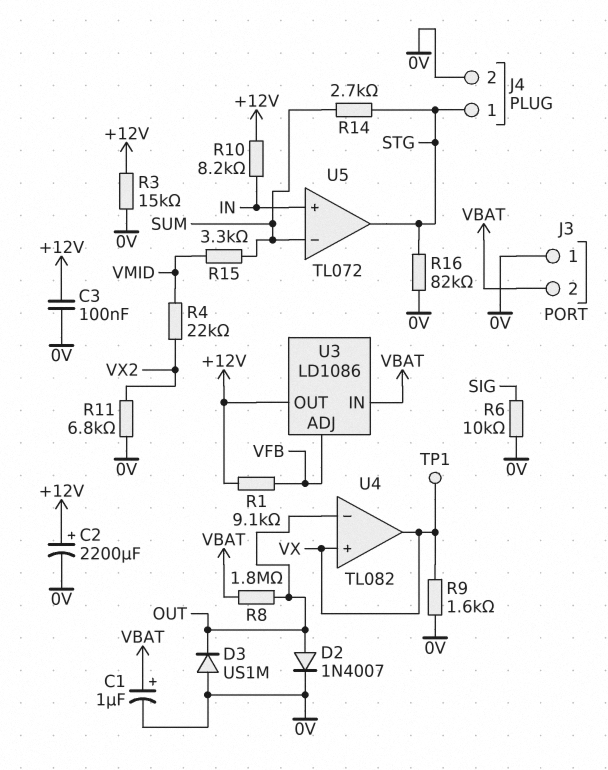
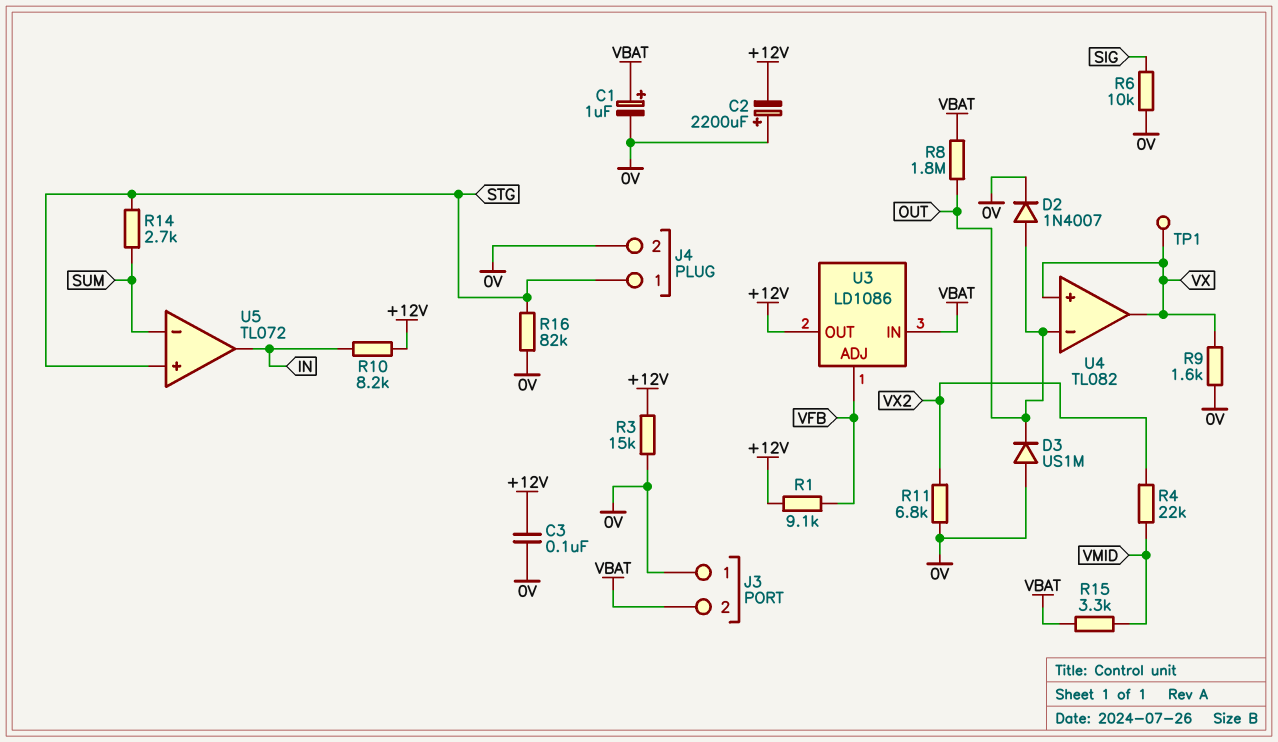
C2: 2200uF (plus +12V, minus 0V) -> 2200uF (plus 0V, minus +12V)
R15: 3.3k (SUM, VMID) -> 3.3k (VBAT, VMID)
U5 pin in+: IN -> STG
U5 pin out: STG -> IN

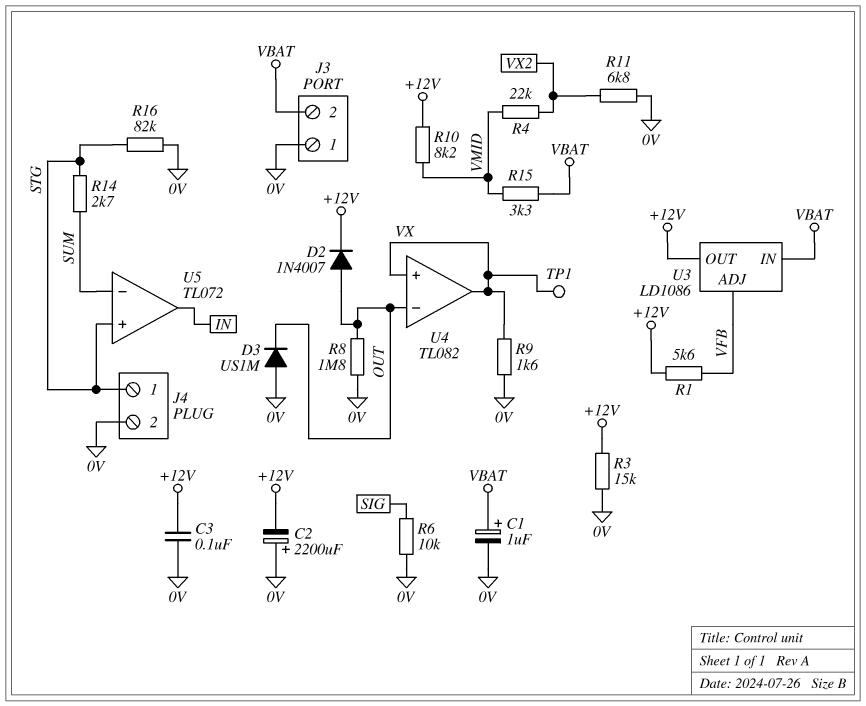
D2: diode 1N4007 (A OUT, K 0V) -> diode 1N4007 (A OUT, K +12V)
R1: 9.1k (+12V, VFB) -> 5.6k (+12V, VFB)
R8: 1.8M (OUT, VBAT) -> 1.8M (0V, OUT)
R10: 8.2k (+12V, IN) -> 8.2k (+12V, VMID)

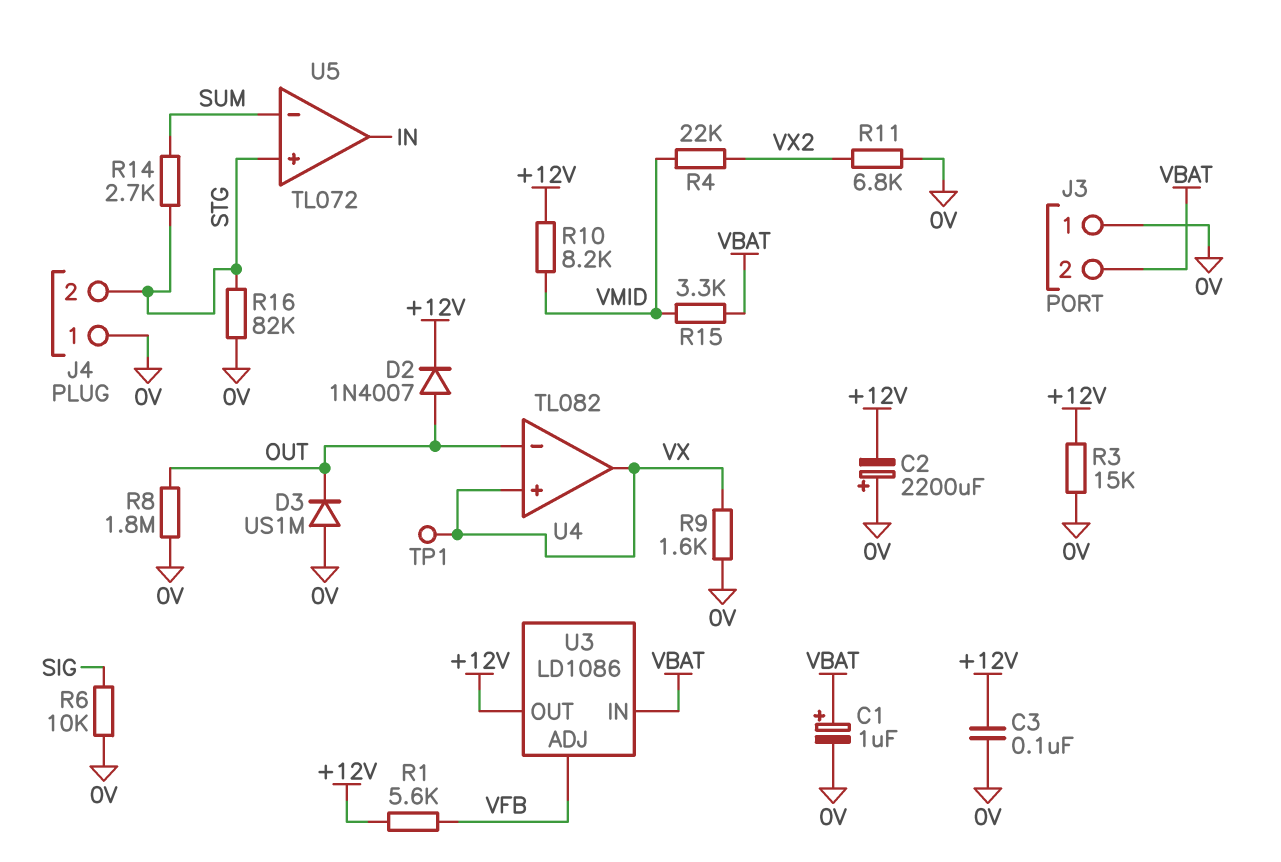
J4 pin 1: STG -> 0V
J4 pin 2: 0V -> STG

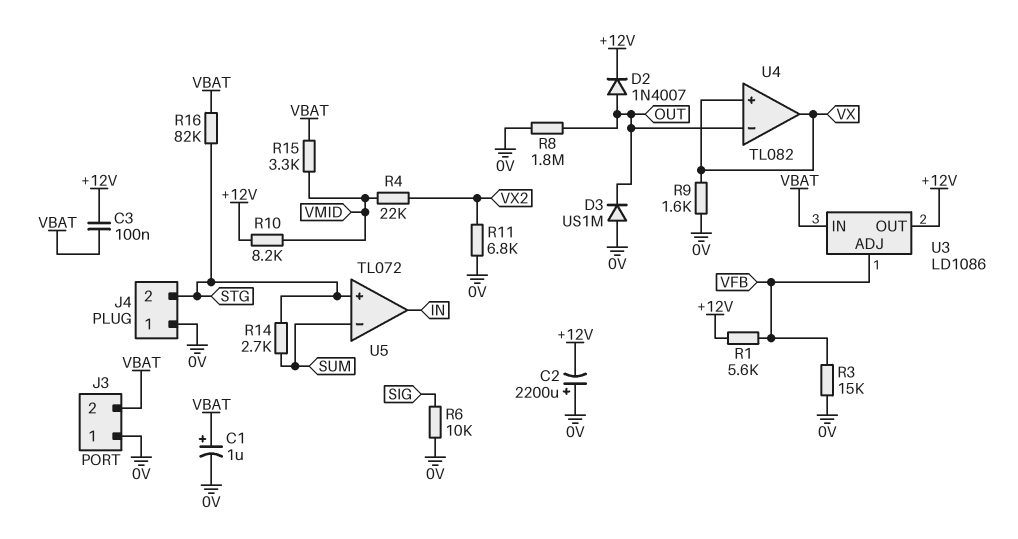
C3: 100nF (+12V, 0V) -> 100nF (+12V, VBAT)
R3: 15k (+12V, 0V) -> 15k (0V, VFB)
R16: 82k (0V, STG) -> 82k (STG, VBAT)
TP1: test point (VX) -> none

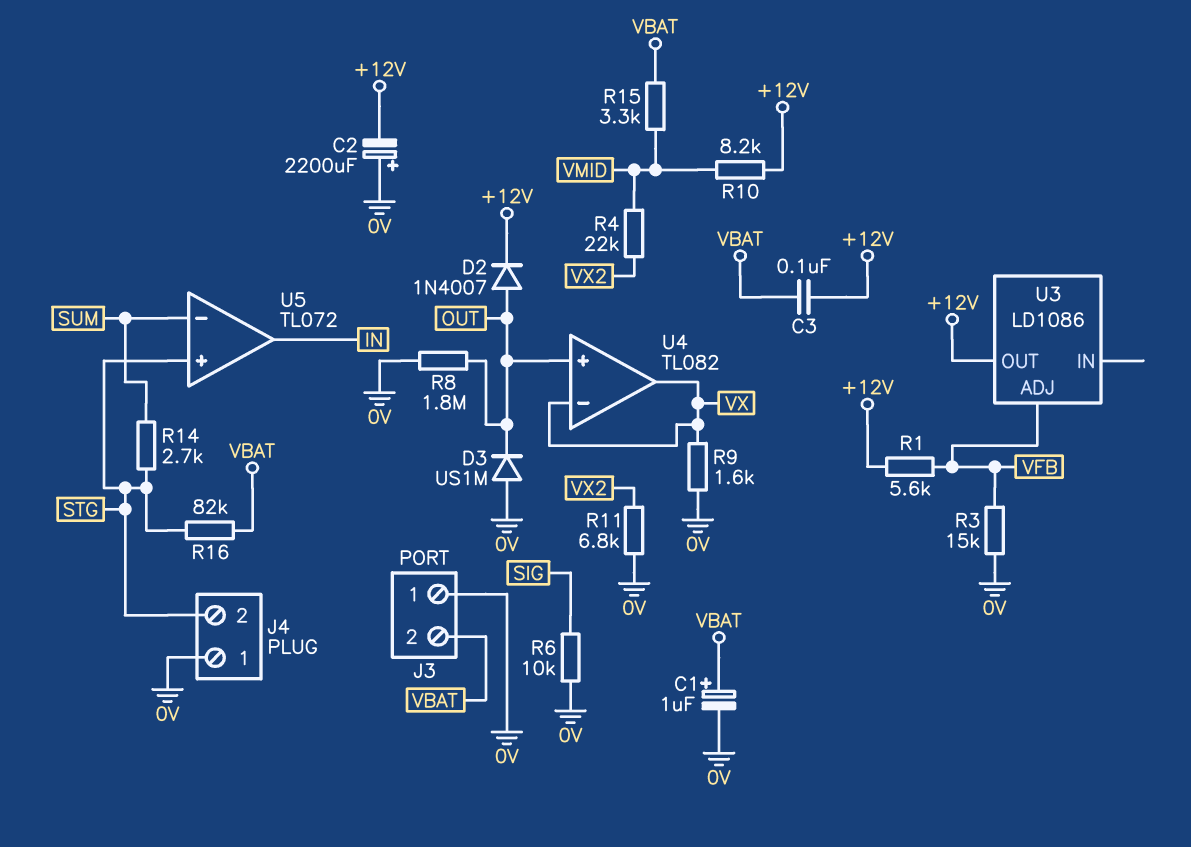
U3 pin IN: VBAT -> none
U4 pin in+: VX -> OUT
U4 pin in-: OUT -> VX

